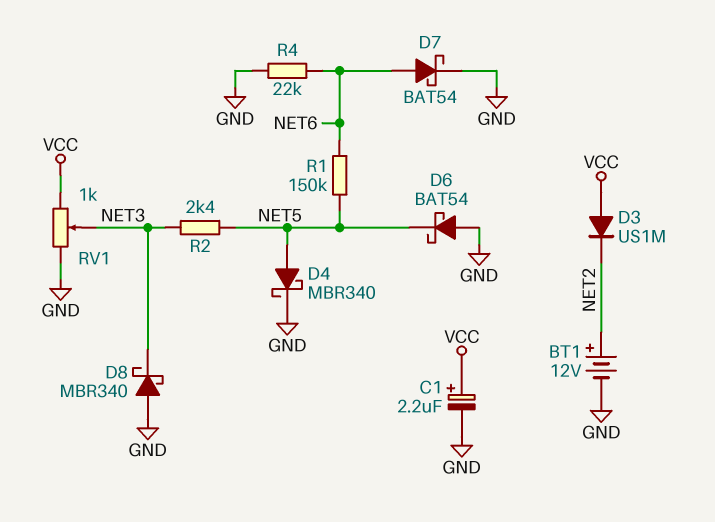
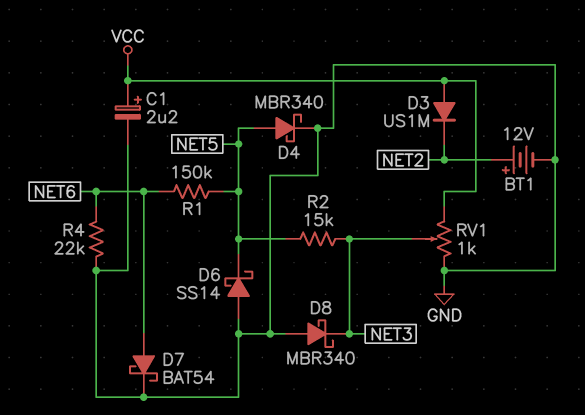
D6: schottky BAT54 (A GND, K NET5) -> schottky SS14 (A GND, K NET5)
R2: 2.4k (NET3, NET5) -> 15k (NET3, NET5)

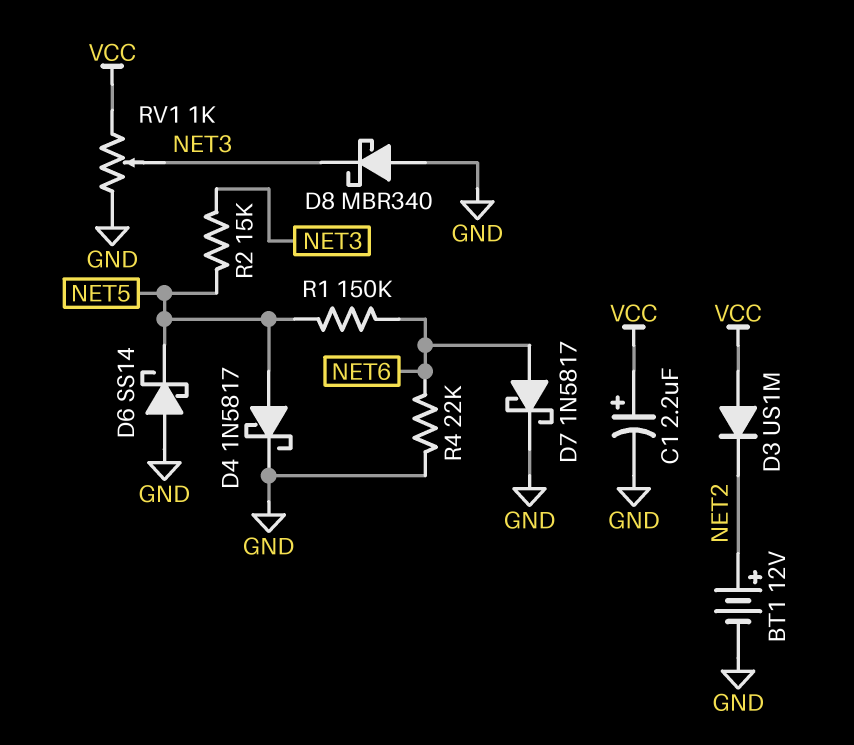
D4: schottky MBR340 (A NET5, K GND) -> schottky 1N5817 (A NET5, K GND)
D7: schottky BAT54 (A NET6, K GND) -> schottky 1N5817 (A NET6, K GND)

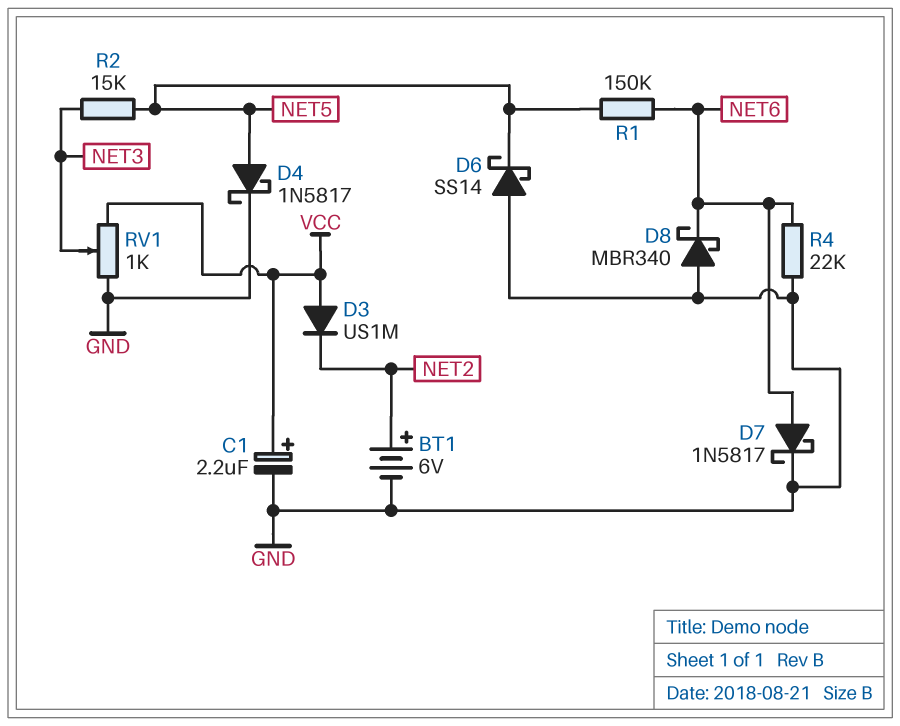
BT1: 12V (plus NET2, minus GND) -> 6V (plus NET2, minus GND)
D8: schottky MBR340 (A GND, K NET3) -> schottky MBR340 (A GND, K NET6)

